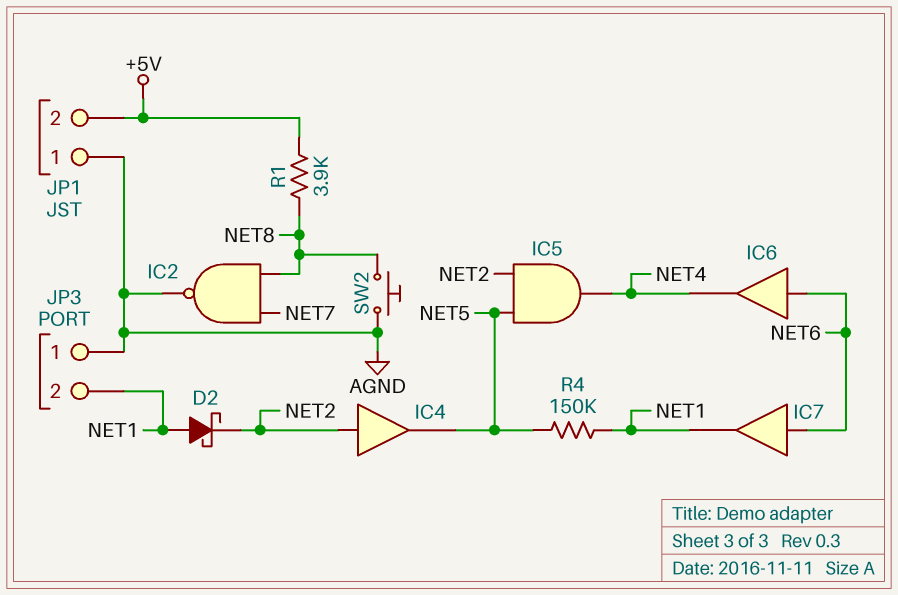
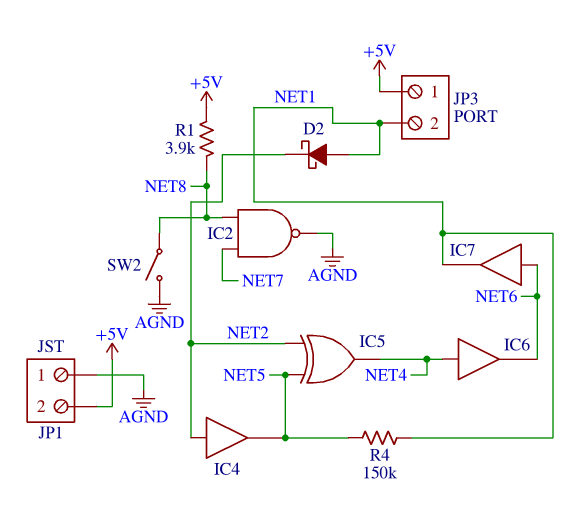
IC5: AND (in NET2, in NET5, out NET4) -> XOR (in NET2, in NET5, out NET4)
IC6: buffer (in NET6, out NET4) -> buffer (in NET4, out NET6)
JP3 pin 1: AGND -> +5V
SW2: button (AGND, NET8) -> switch (AGND, NET8)

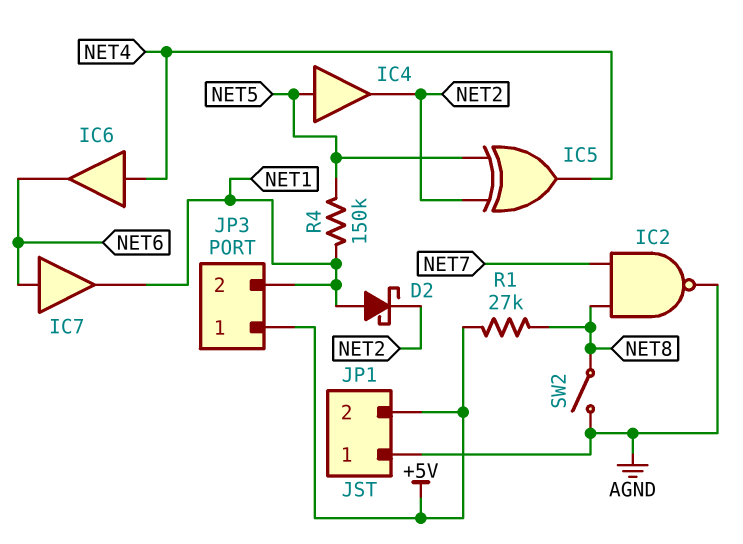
IC4: buffer (in NET2, out NET5) -> buffer (in NET5, out NET2)
R1: 3.9k (+5V, NET8) -> 27k (+5V, NET8)

